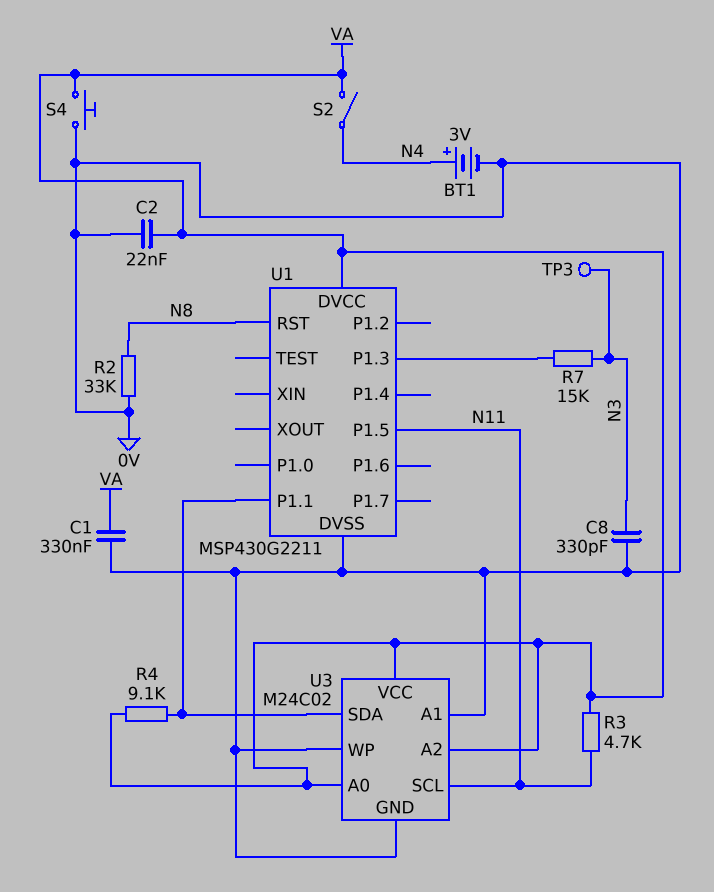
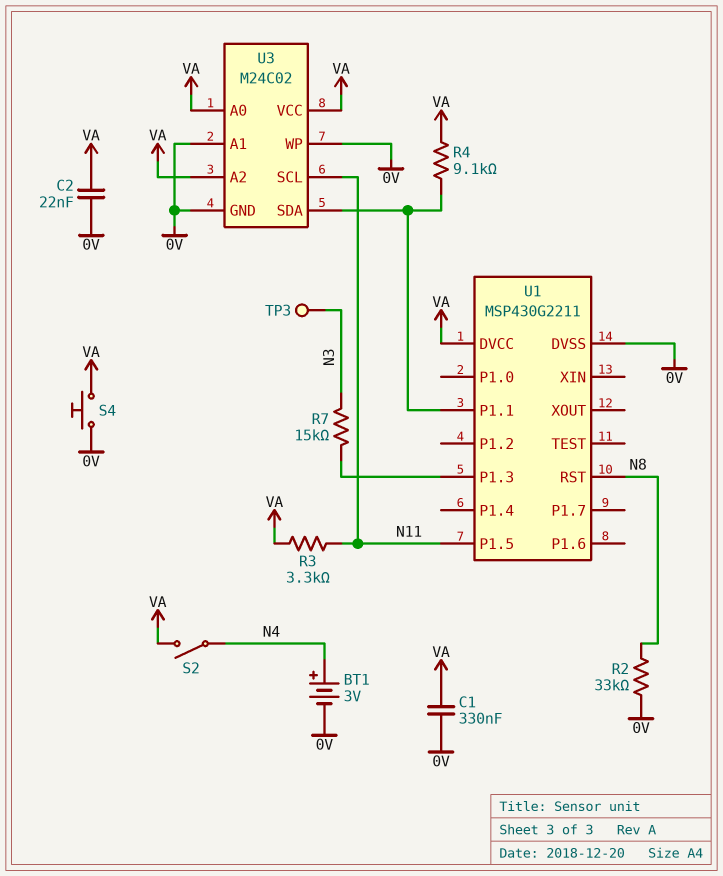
C8: 330pF (0V, N3) -> none
R3: 4.7k (N11, VA) -> 3.3k (N11, VA)

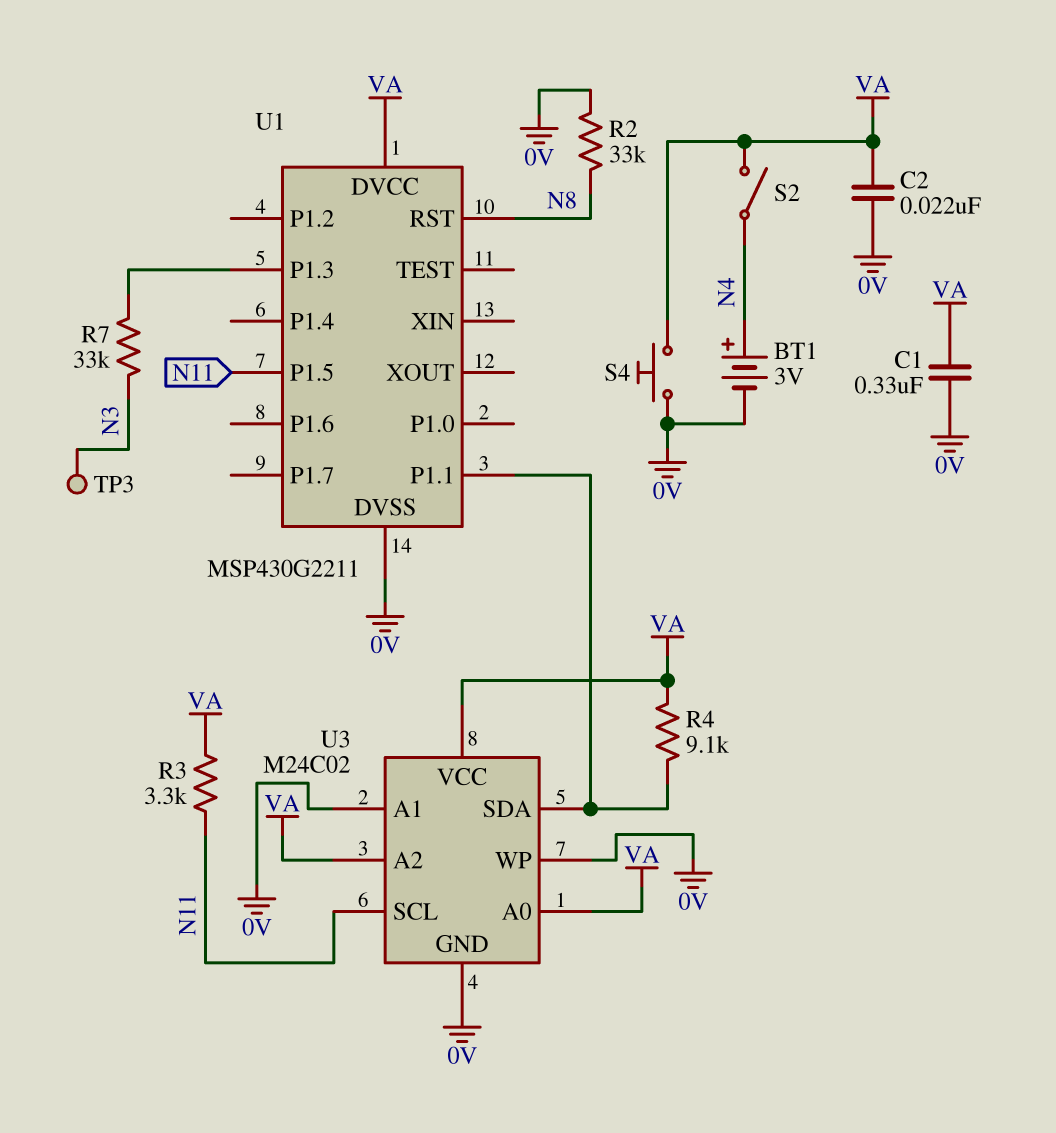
R7: 15k (N3, U1/P1.3) -> 33k (N3, U1/P1.3)

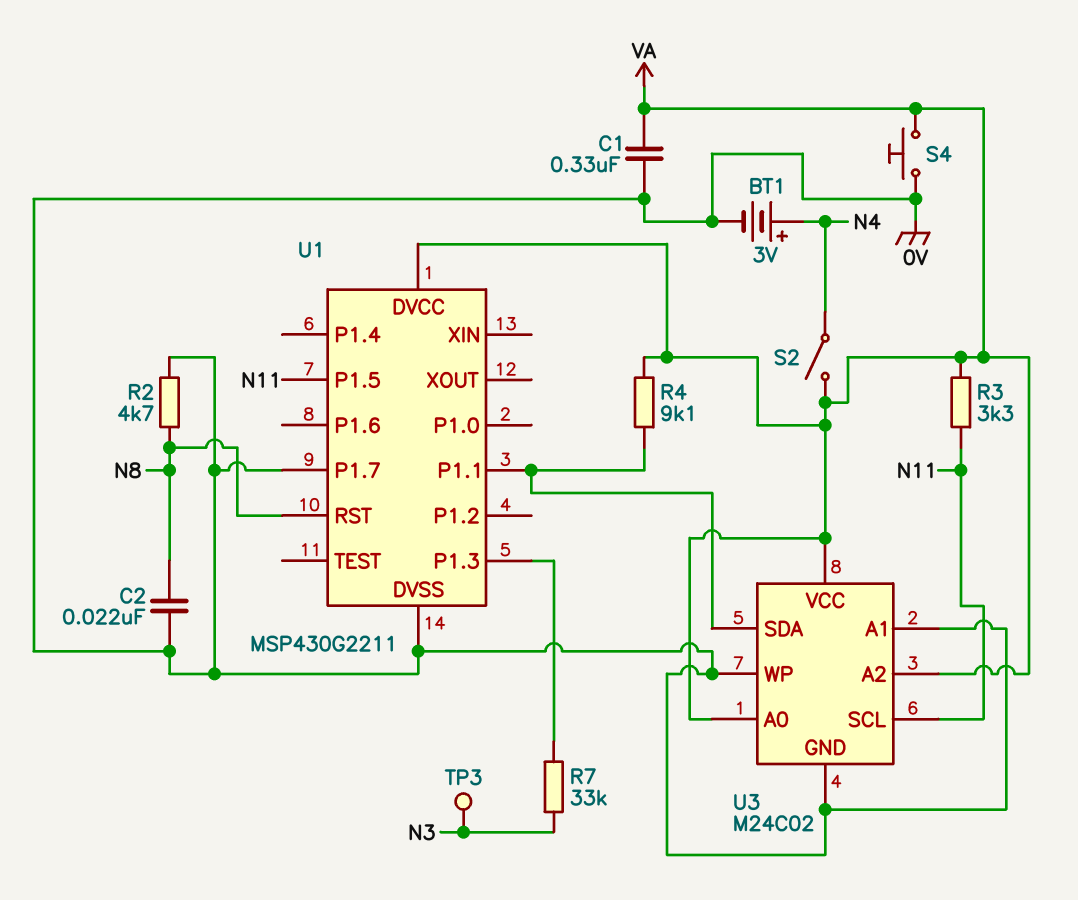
C2: 22nF (0V, VA) -> 22nF (0V, N8)
R2: 33k (0V, N8) -> 4.7k (0V, N8)
U1 pin P1.7: none -> 0V

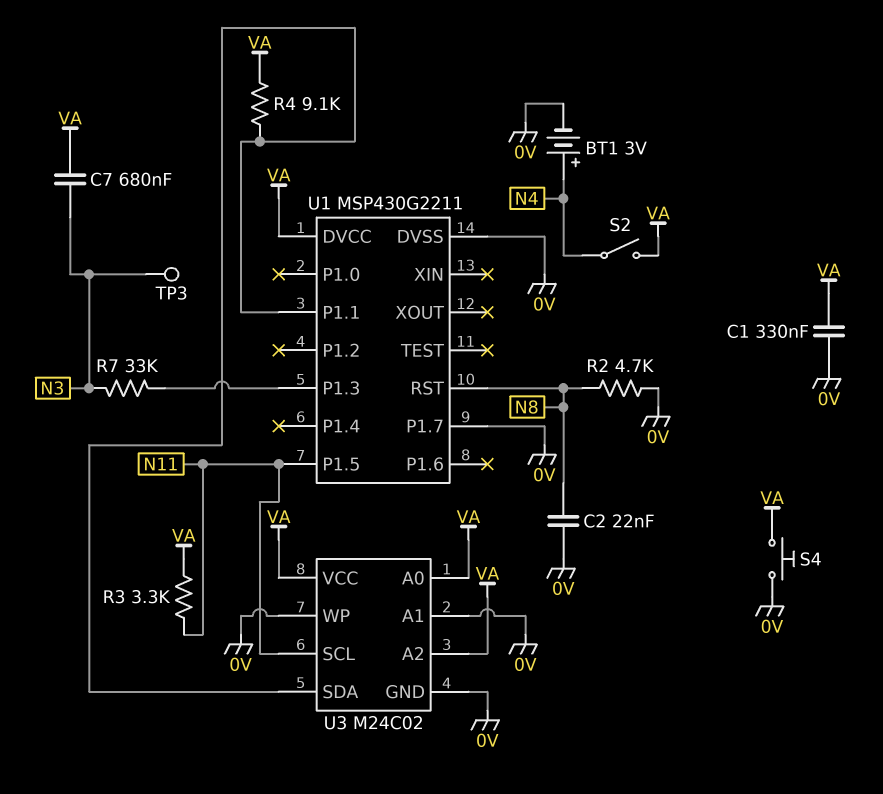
C7: none -> 680nF (N3, VA)

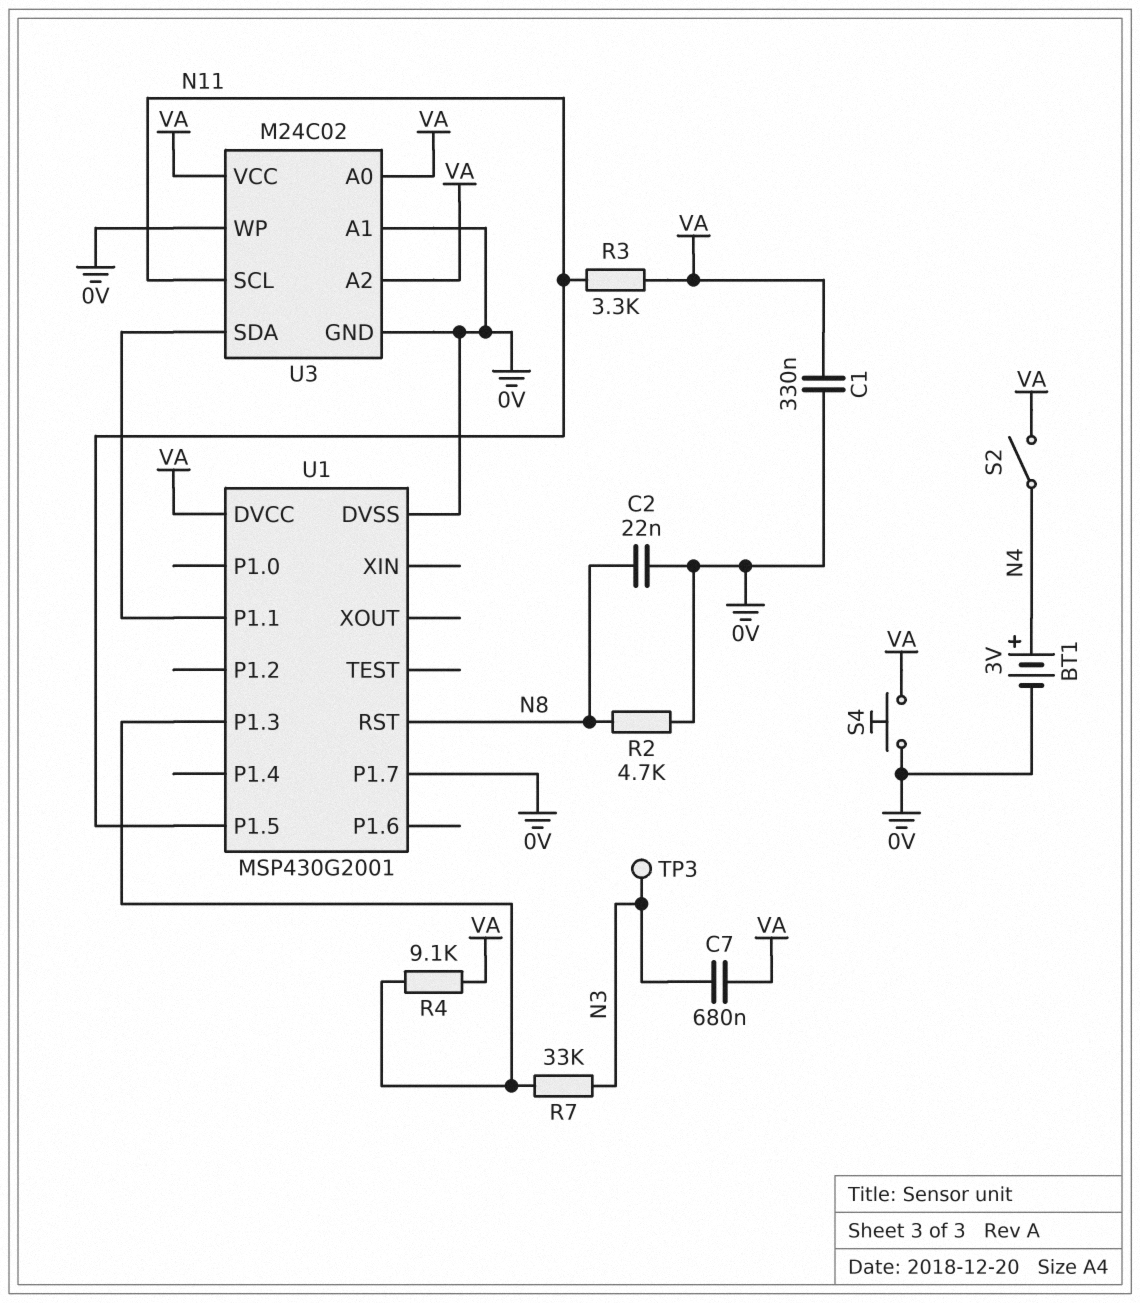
R4: 9.1k (U1/P1.1, VA) -> 9.1k (U1/P1.3, VA)
U1: MSP430G2211 -> MSP430G2001

